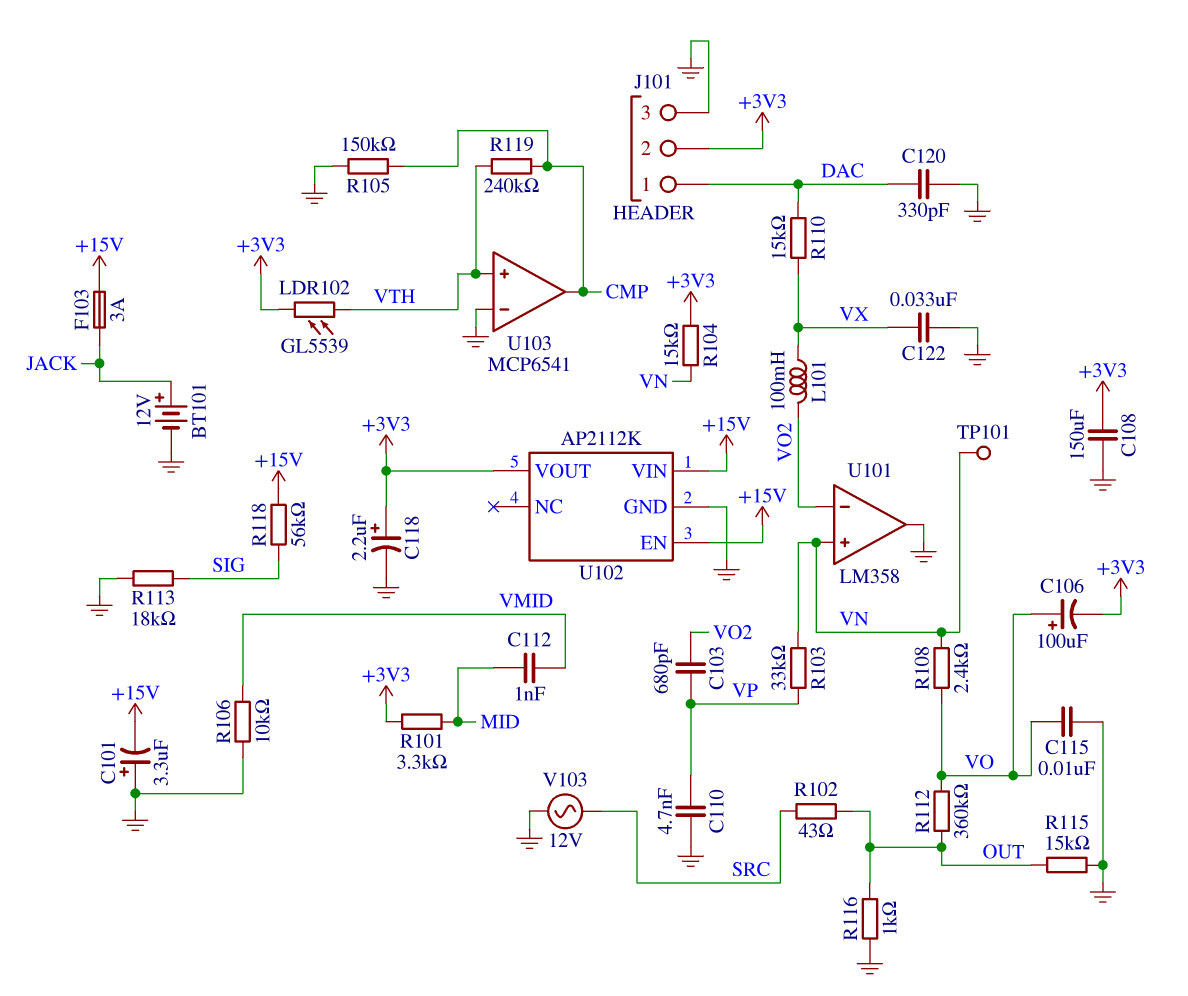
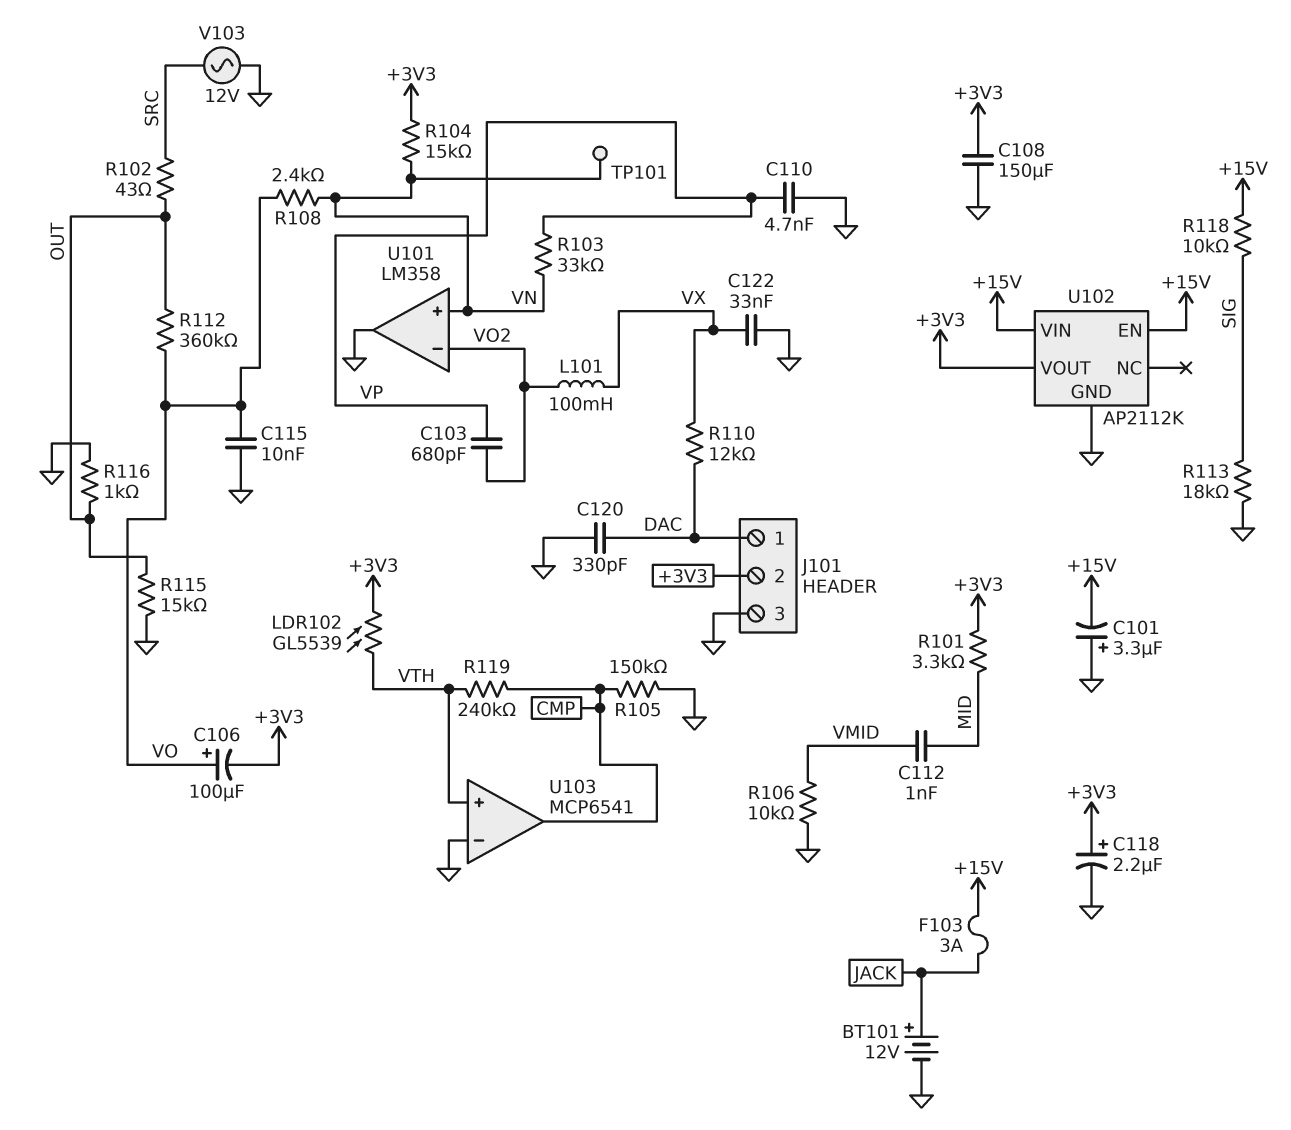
R110: 15k (DAC, VX) -> 12k (DAC, VX)
R118: 56k (+15V, SIG) -> 10k (+15V, SIG)

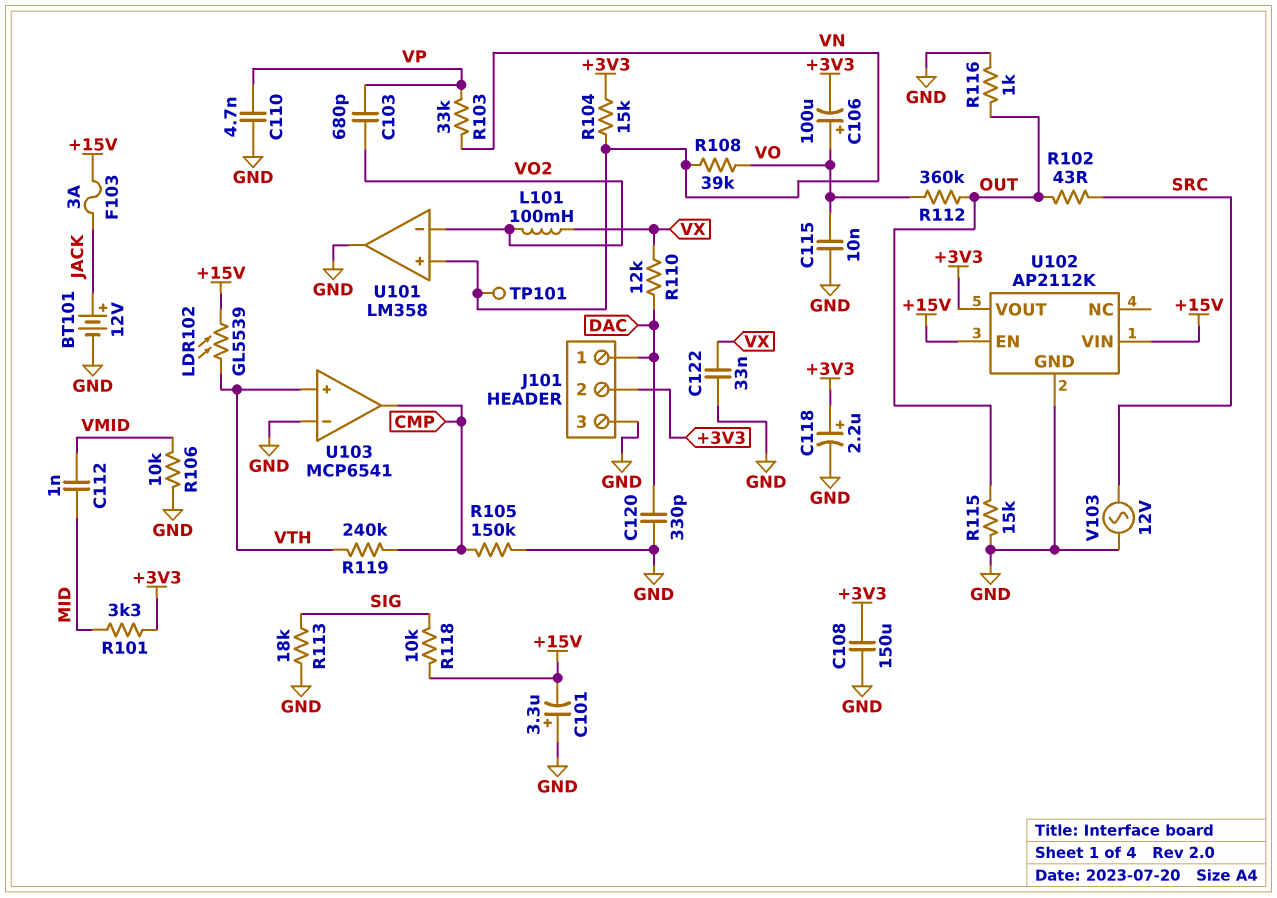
LDR102: GL5539 (+3V3, VTH) -> GL5539 (+15V, VTH)
R108: 2.4k (VN, VO) -> 39k (VN, VO)

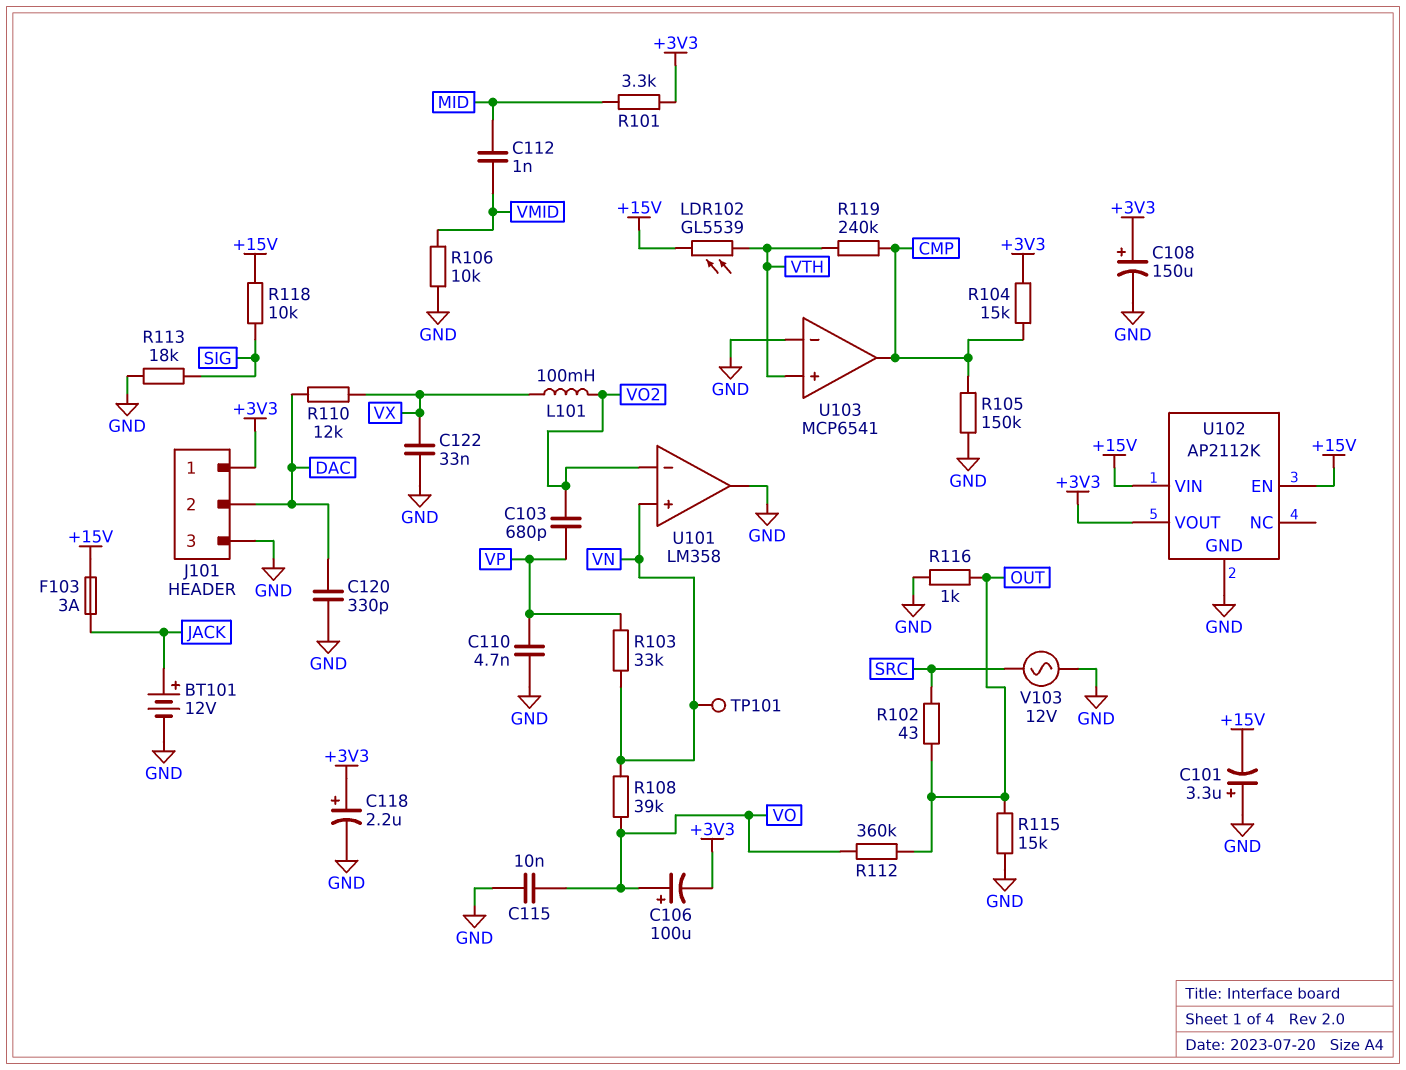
C108: 150uF (+3V3, GND) -> 150uF (plus +3V3, minus GND)
J101 pin 1: DAC -> +3V3
J101 pin 2: +3V3 -> DAC
R104: 15k (+3V3, VN) -> 15k (+3V3, CMP)

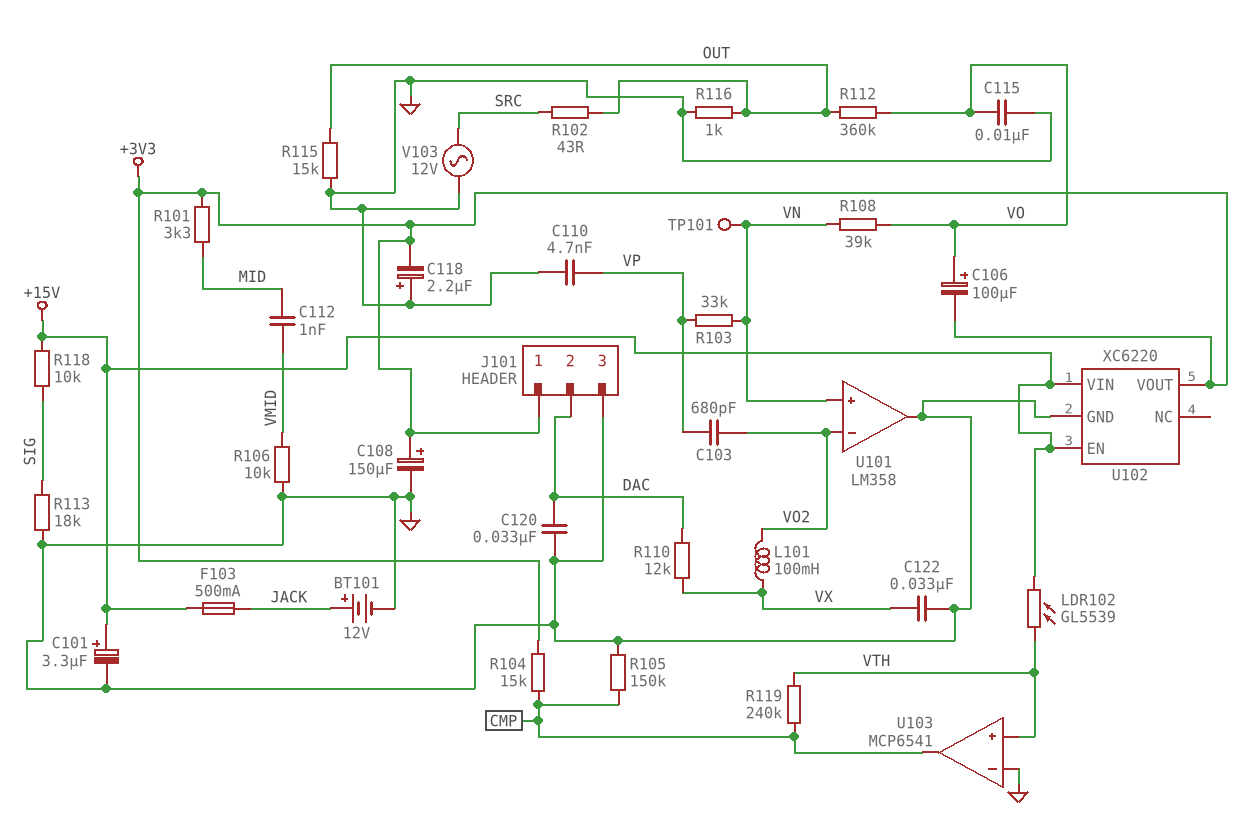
C101: 3.3uF (plus GND, minus +15V) -> 3.3uF (plus +15V, minus GND)
C118: 2.2uF (plus +3V3, minus GND) -> 2.2uF (plus GND, minus +3V3)
C120: 330pF (DAC, GND) -> 33nF (DAC, GND)
F103: 3A (+15V, JACK) -> 500mA (+15V, JACK)
U102: AP2112K -> XC6220

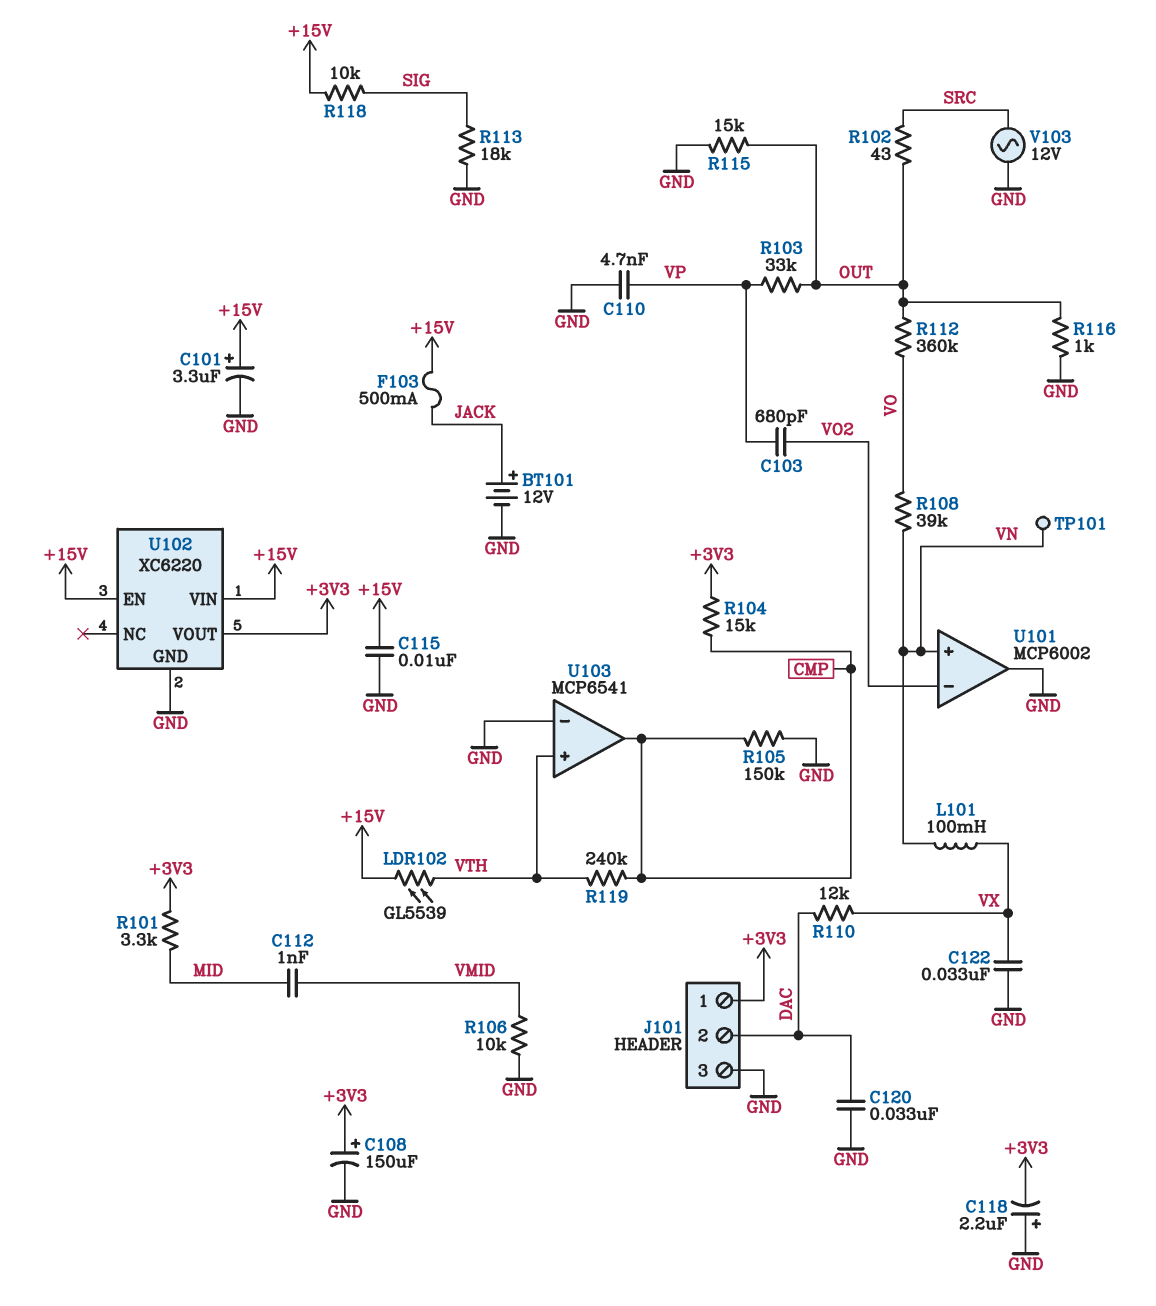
C106: 100uF (plus VO, minus +3V3) -> none
C115: 10nF (GND, VO) -> 10nF (+15V, GND)
L101: 100mH (VO2, VX) -> 100mH (VN, VX)
R103: 33k (VN, VP) -> 33k (OUT, VP)
U101: LM358 -> MCP6002

